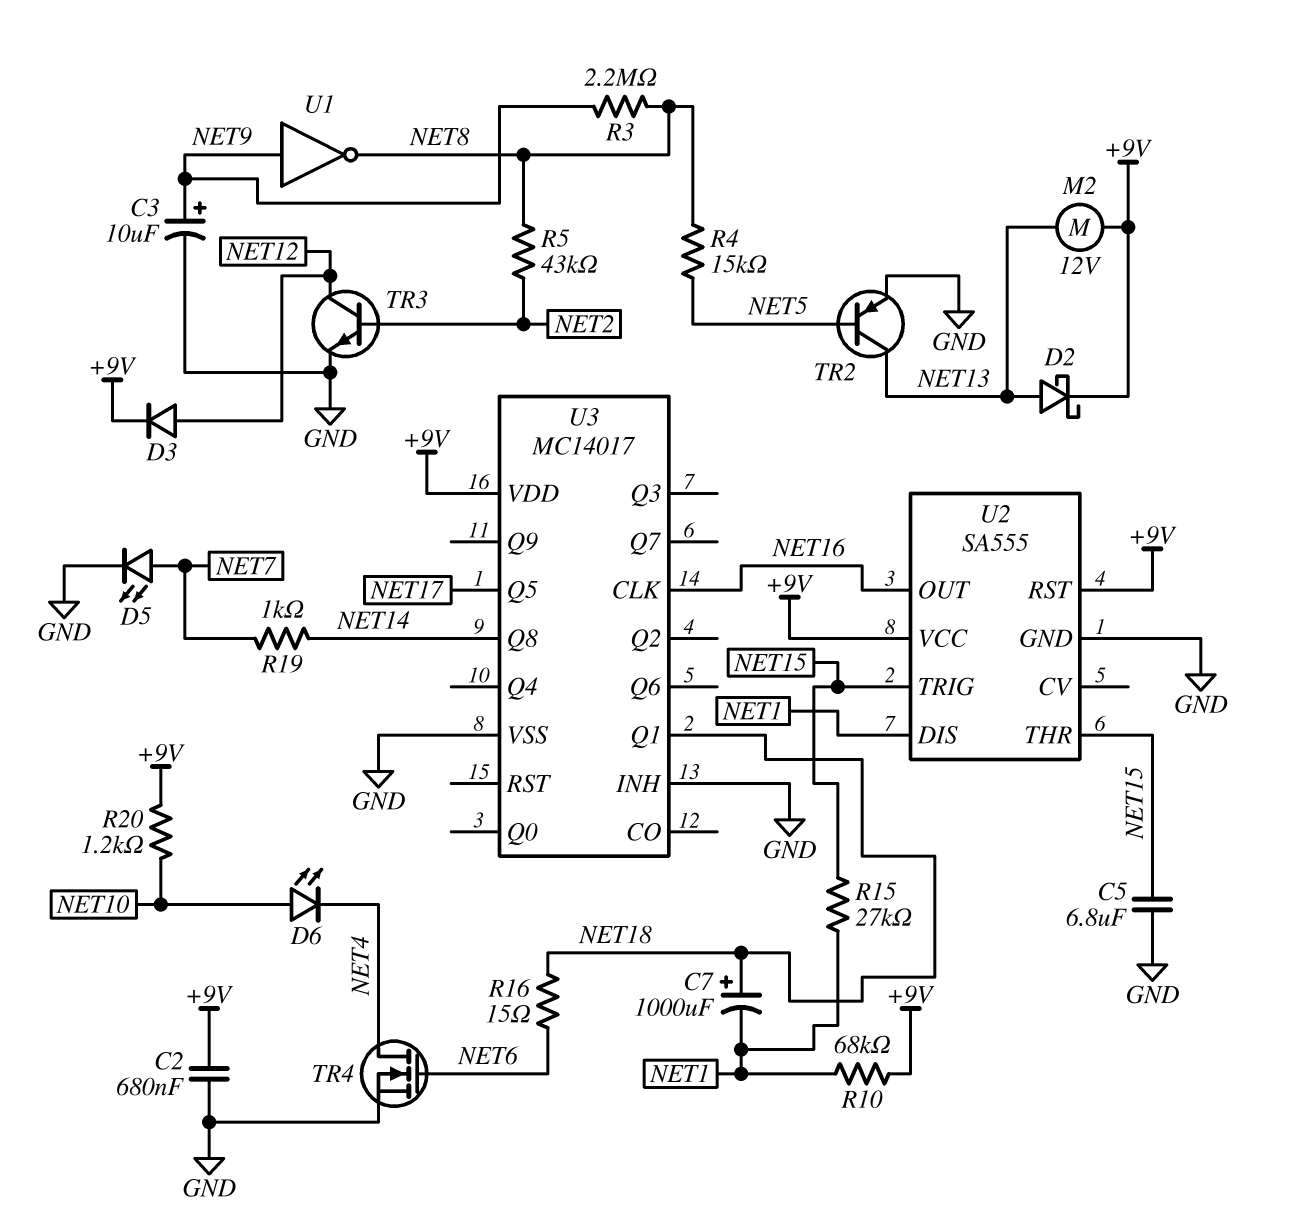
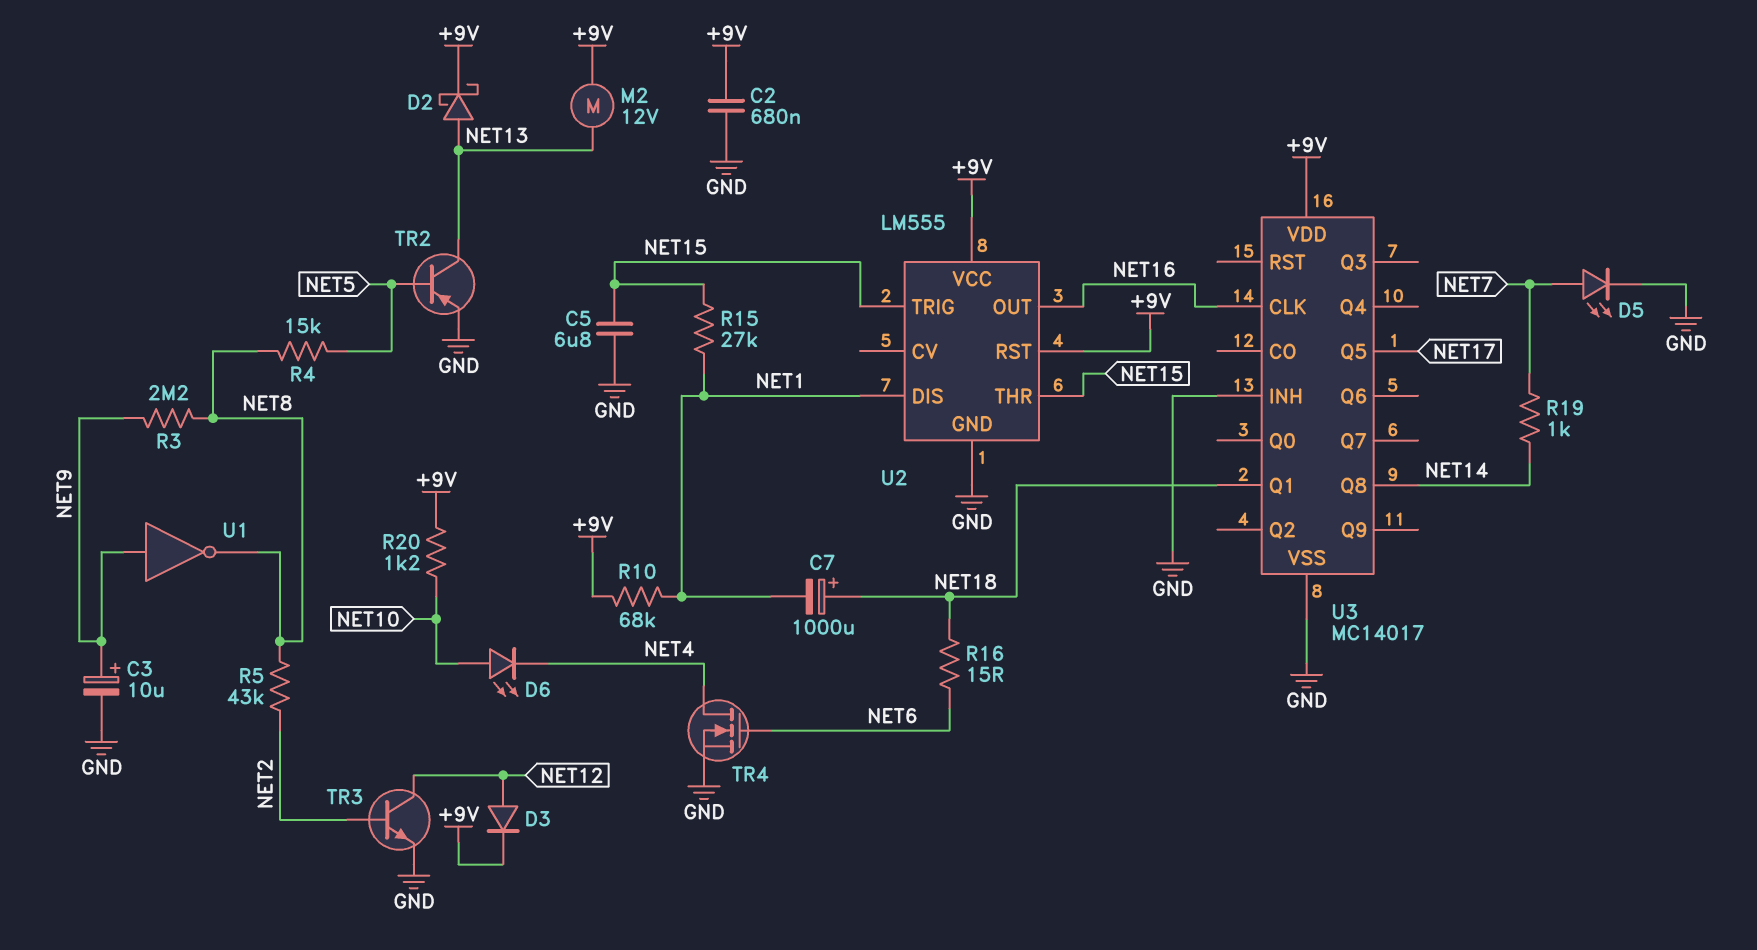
U2: SA555 -> LM555

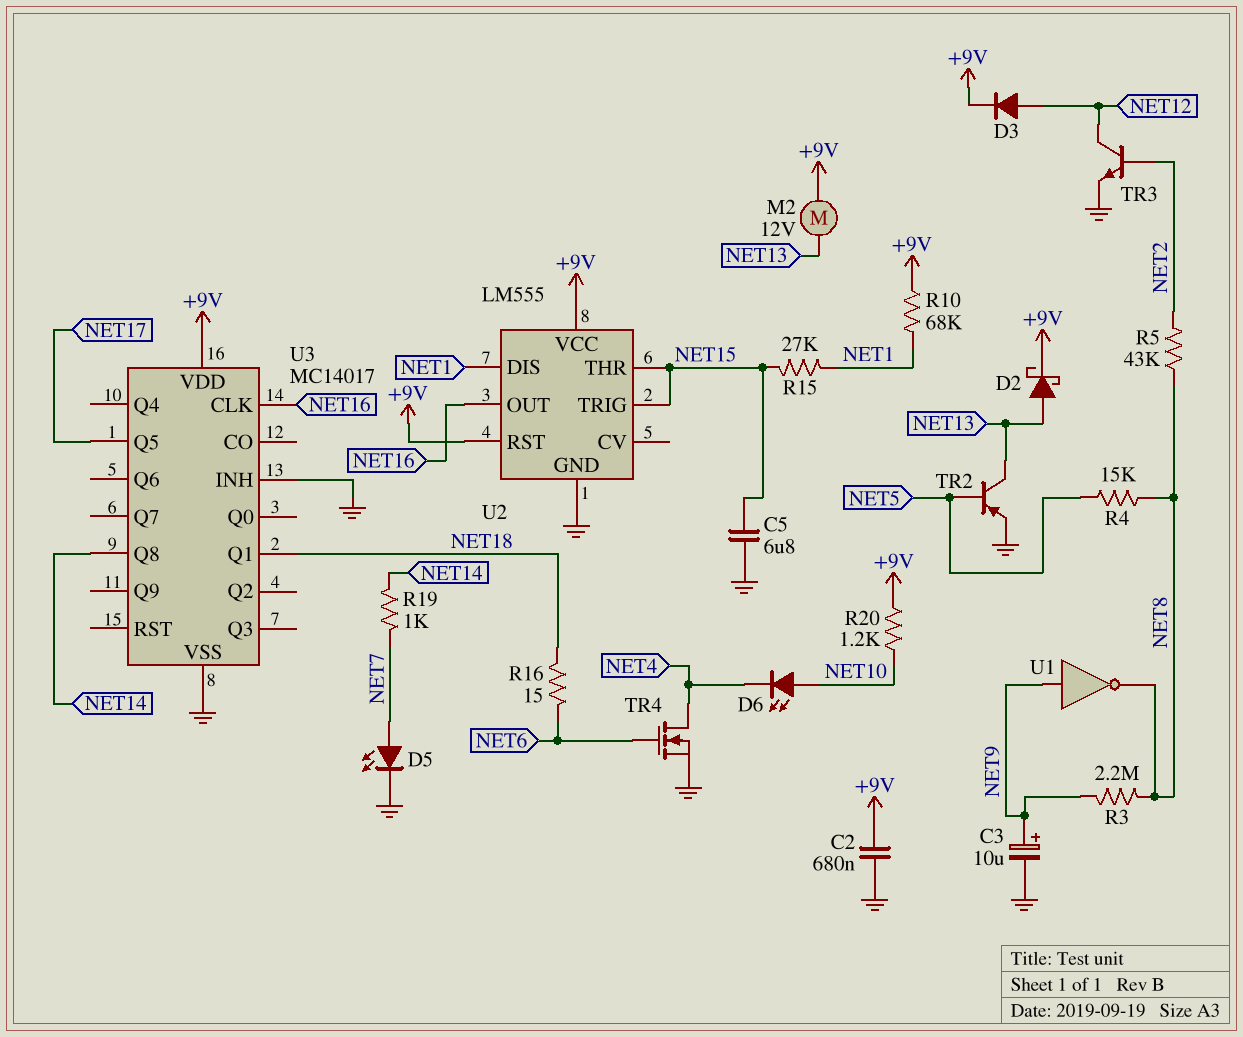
C7: 1000uF (plus NET18, minus NET1) -> none

